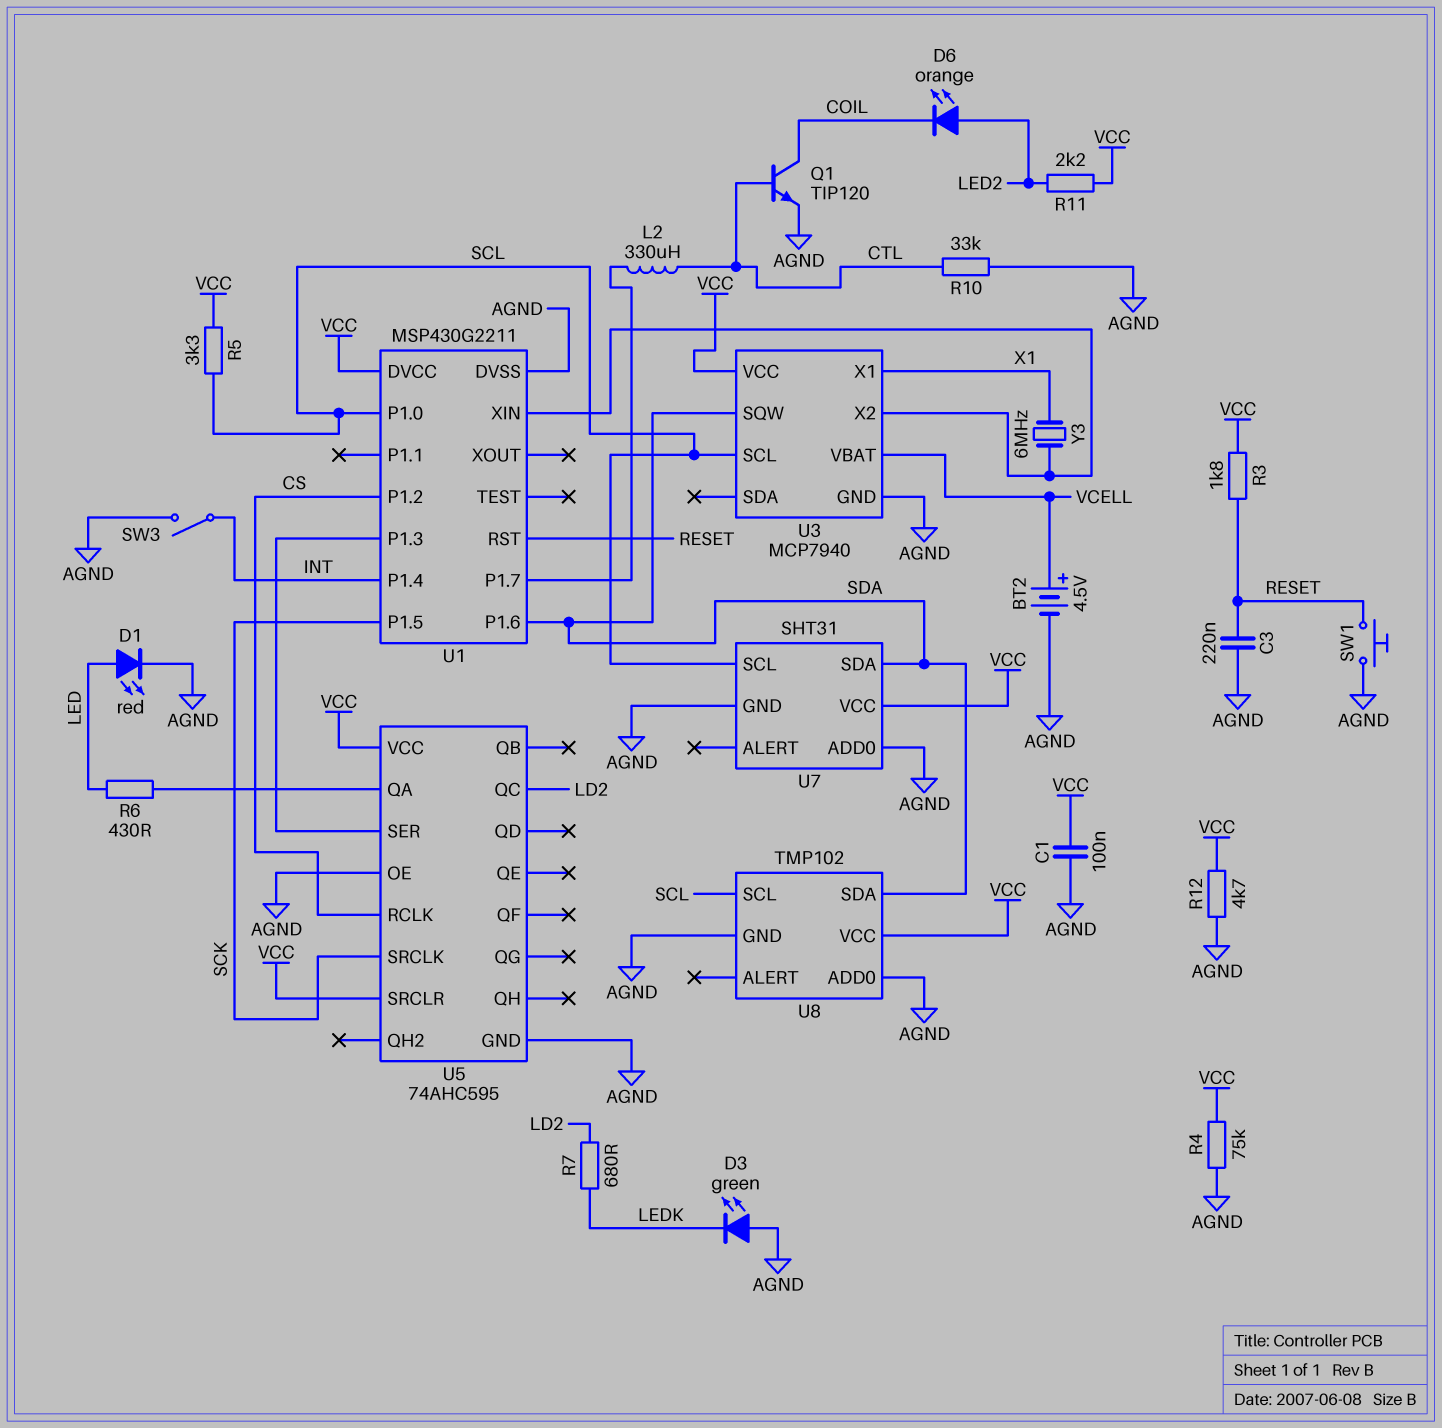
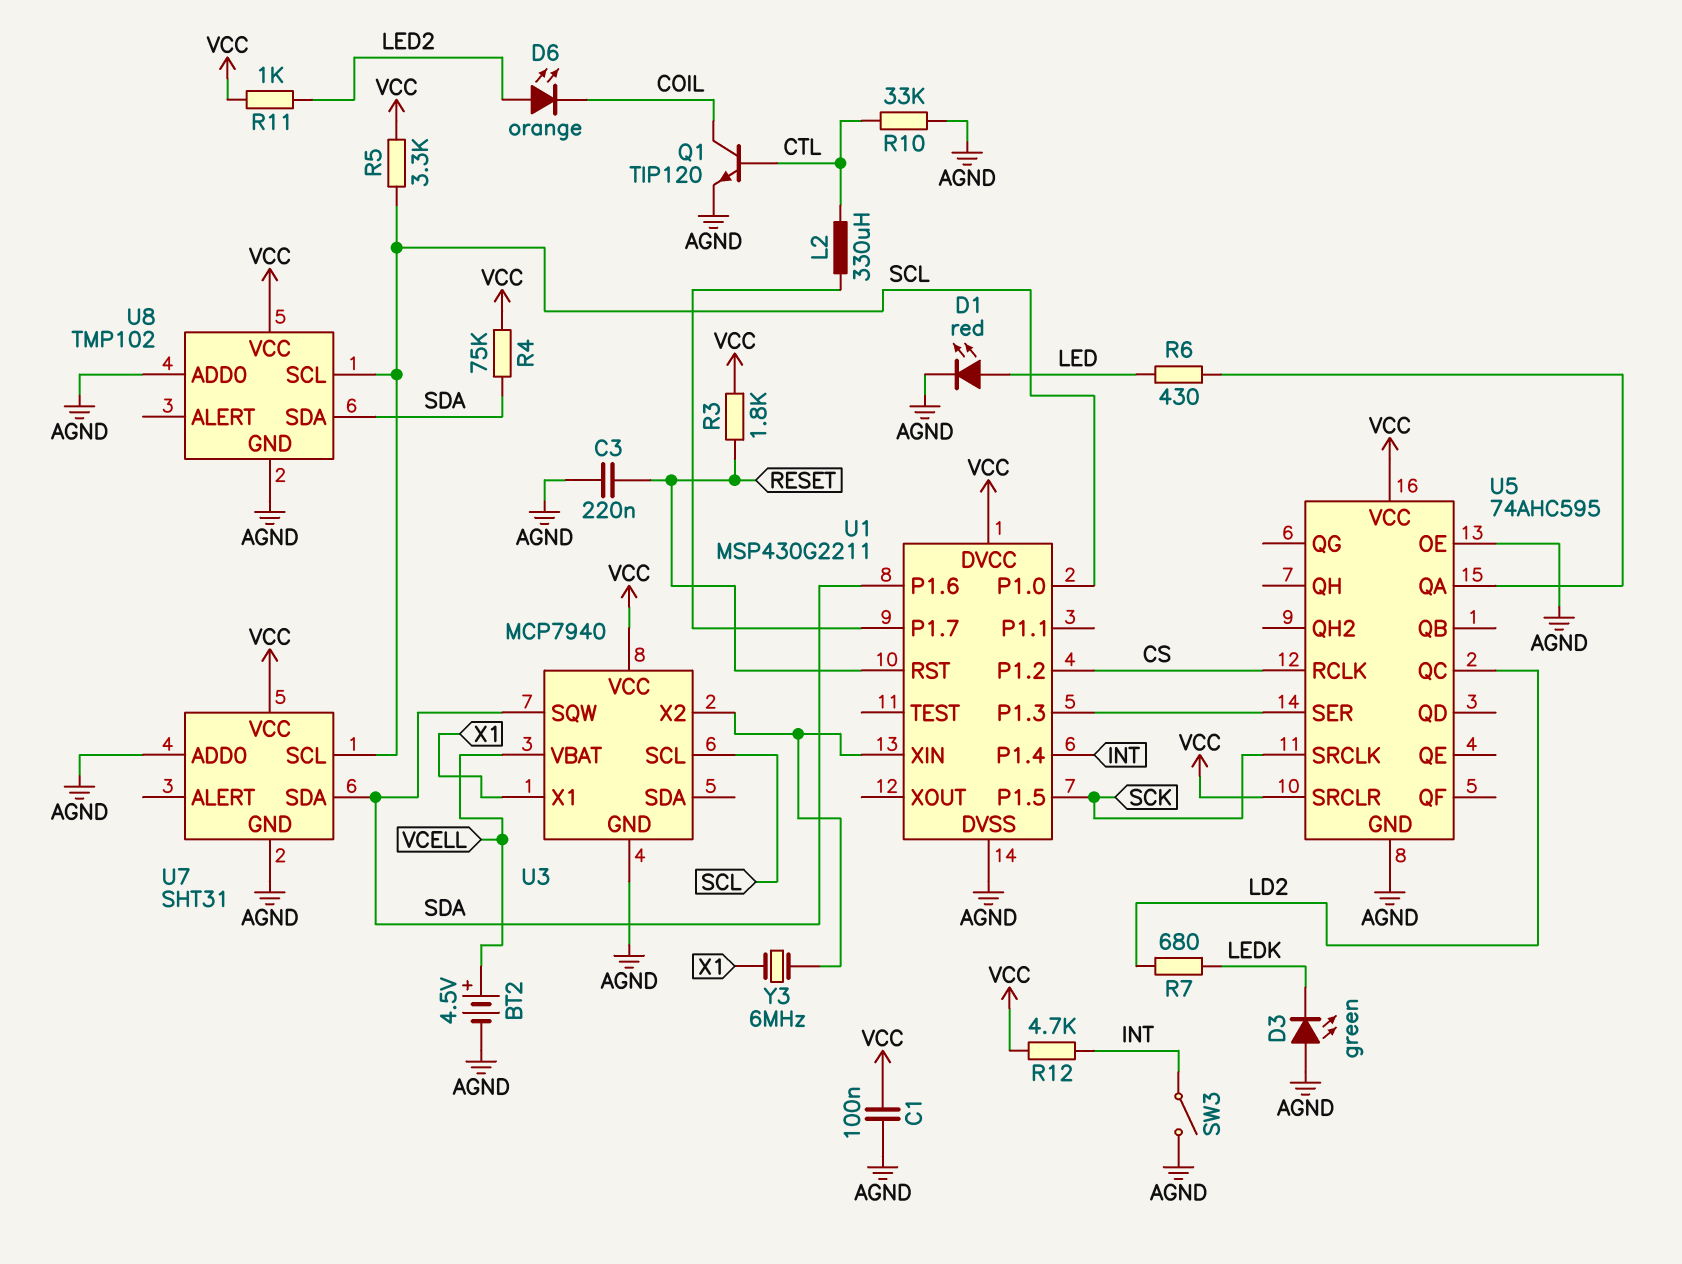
R4: 75k (AGND, VCC) -> 75k (SDA, VCC)
R11: 2.2k (LED2, VCC) -> 1k (LED2, VCC)
R12: 4.7k (AGND, VCC) -> 4.7k (INT, VCC)
SW1: button (AGND, RESET) -> none

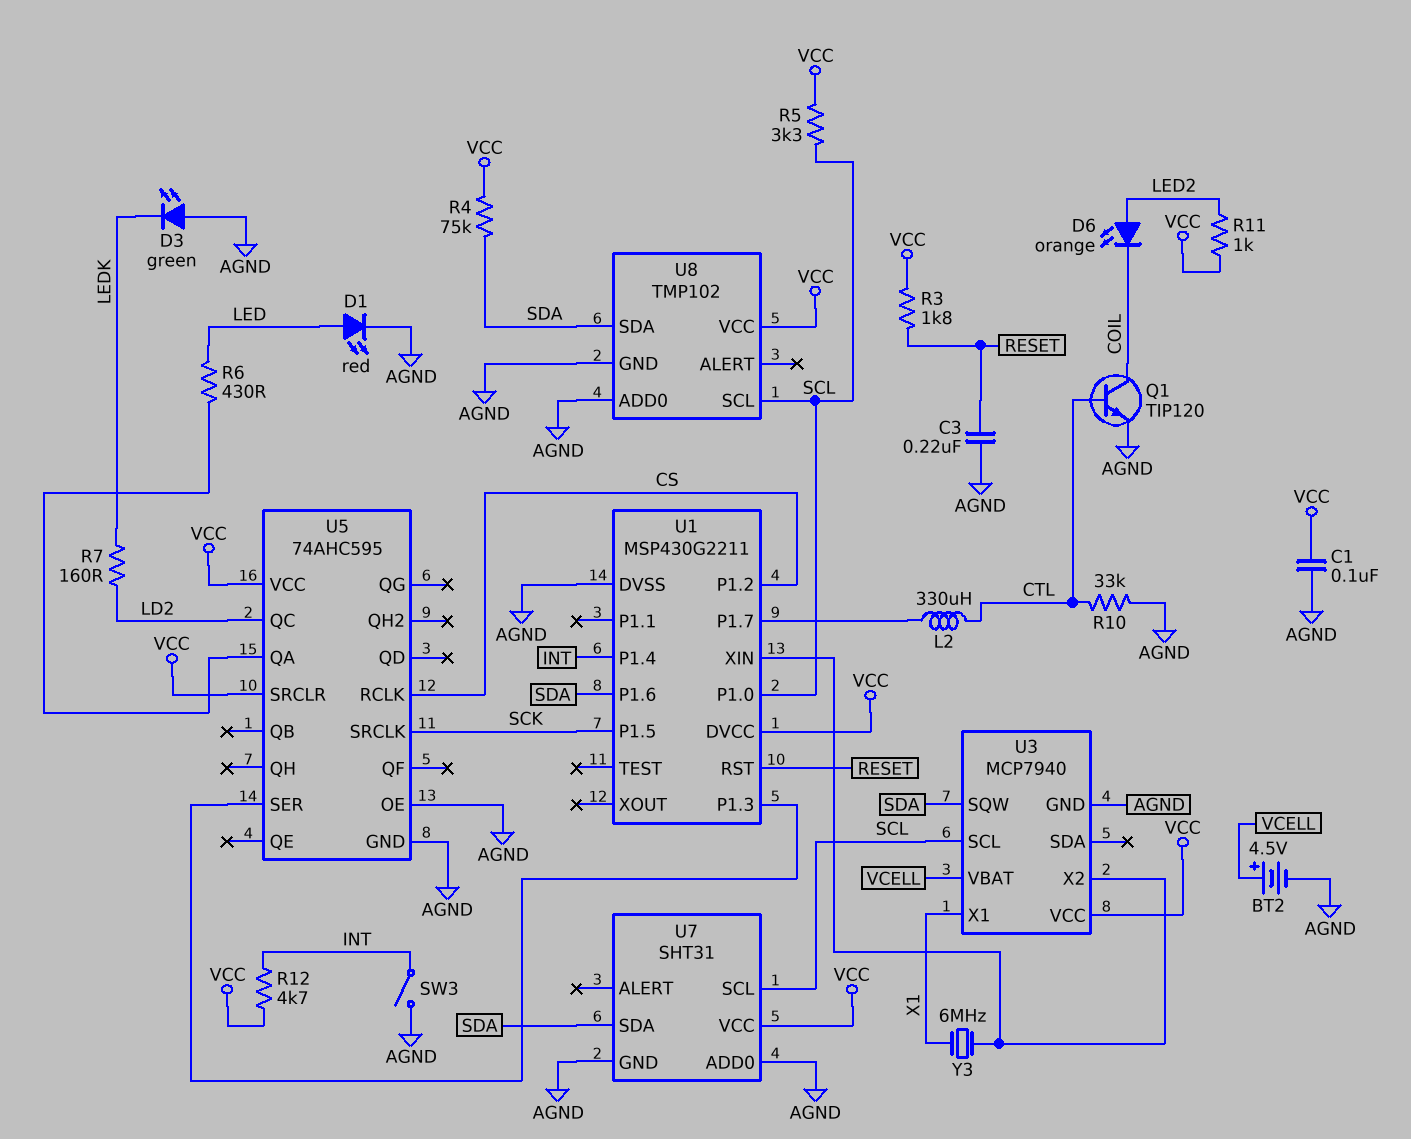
R7: 680 (LD2, LEDK) -> 160 (LD2, LEDK)

